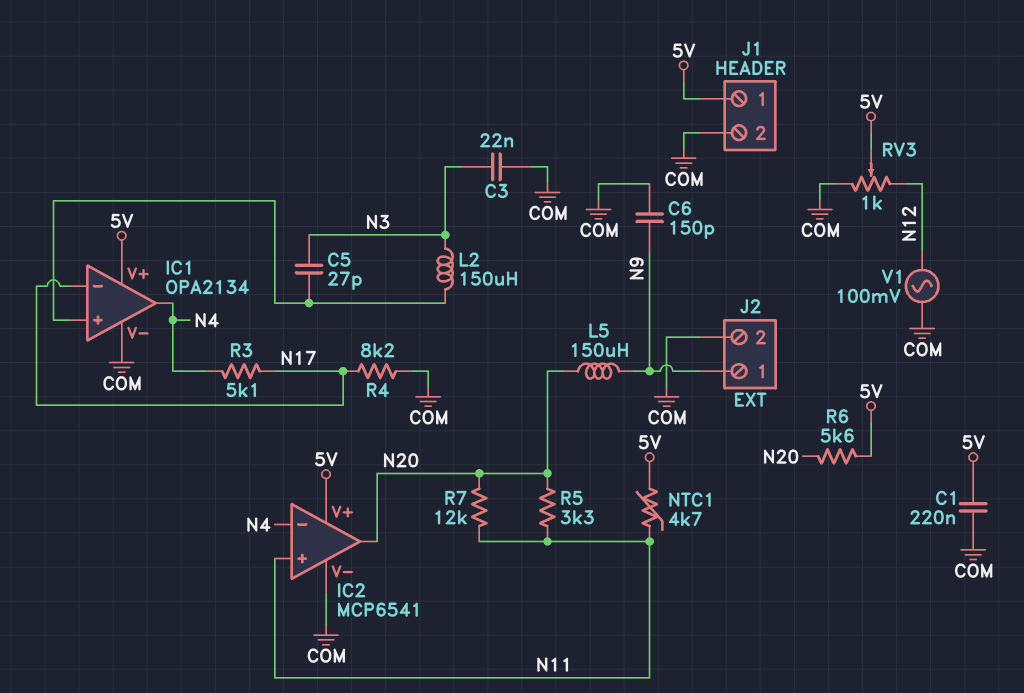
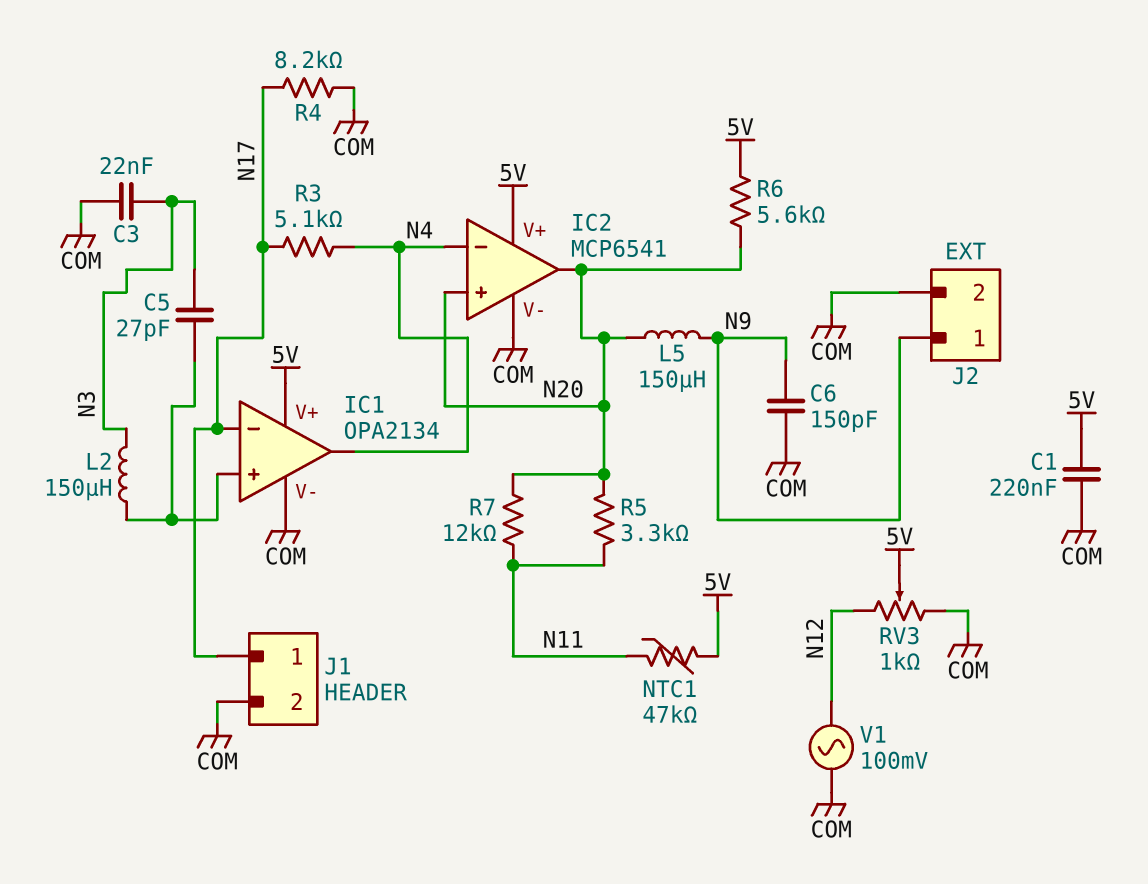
IC2 pin in+: N11 -> N20
J1 pin 1: 5V -> N17
NTC1: 4.7k (5V, N11) -> 47k (5V, N11)

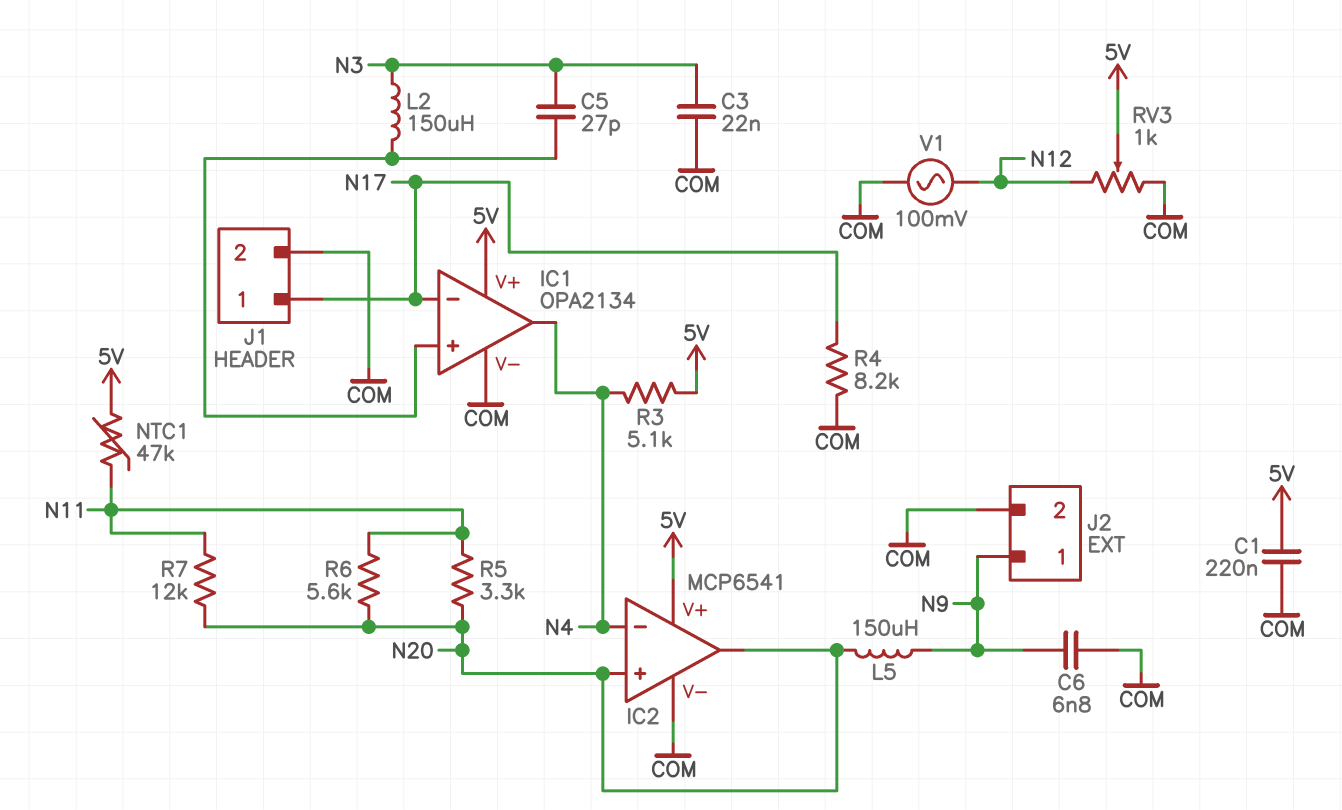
C6: 150pF (COM, N9) -> 6.8nF (COM, N9)
R3: 5.1k (N4, N17) -> 5.1k (5V, N4)
R6: 5.6k (5V, N20) -> 5.6k (N11, N20)

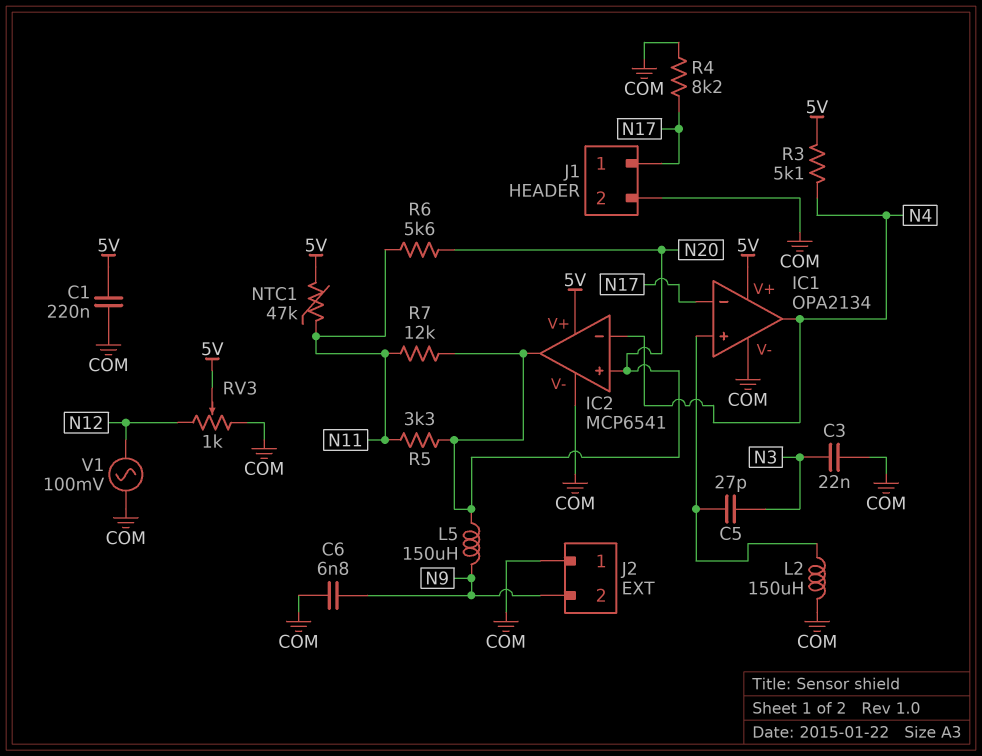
J2 pin 1: N9 -> COM
J2 pin 2: COM -> N9
L2: 150uH (IC1/in+, N3) -> 150uH (COM, IC1/in+)

